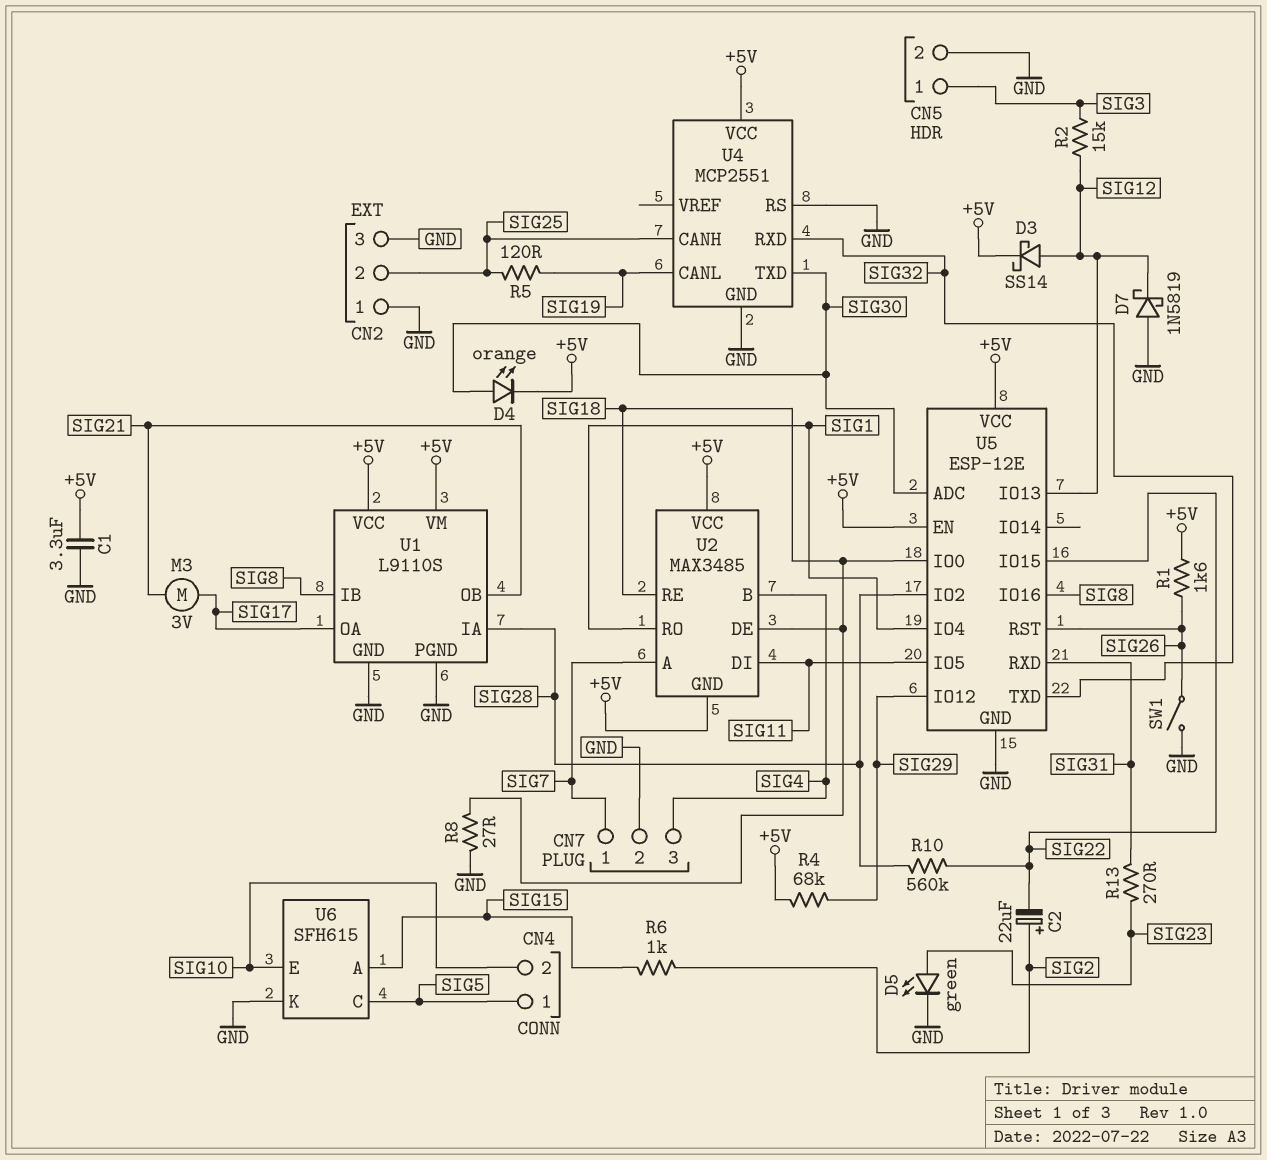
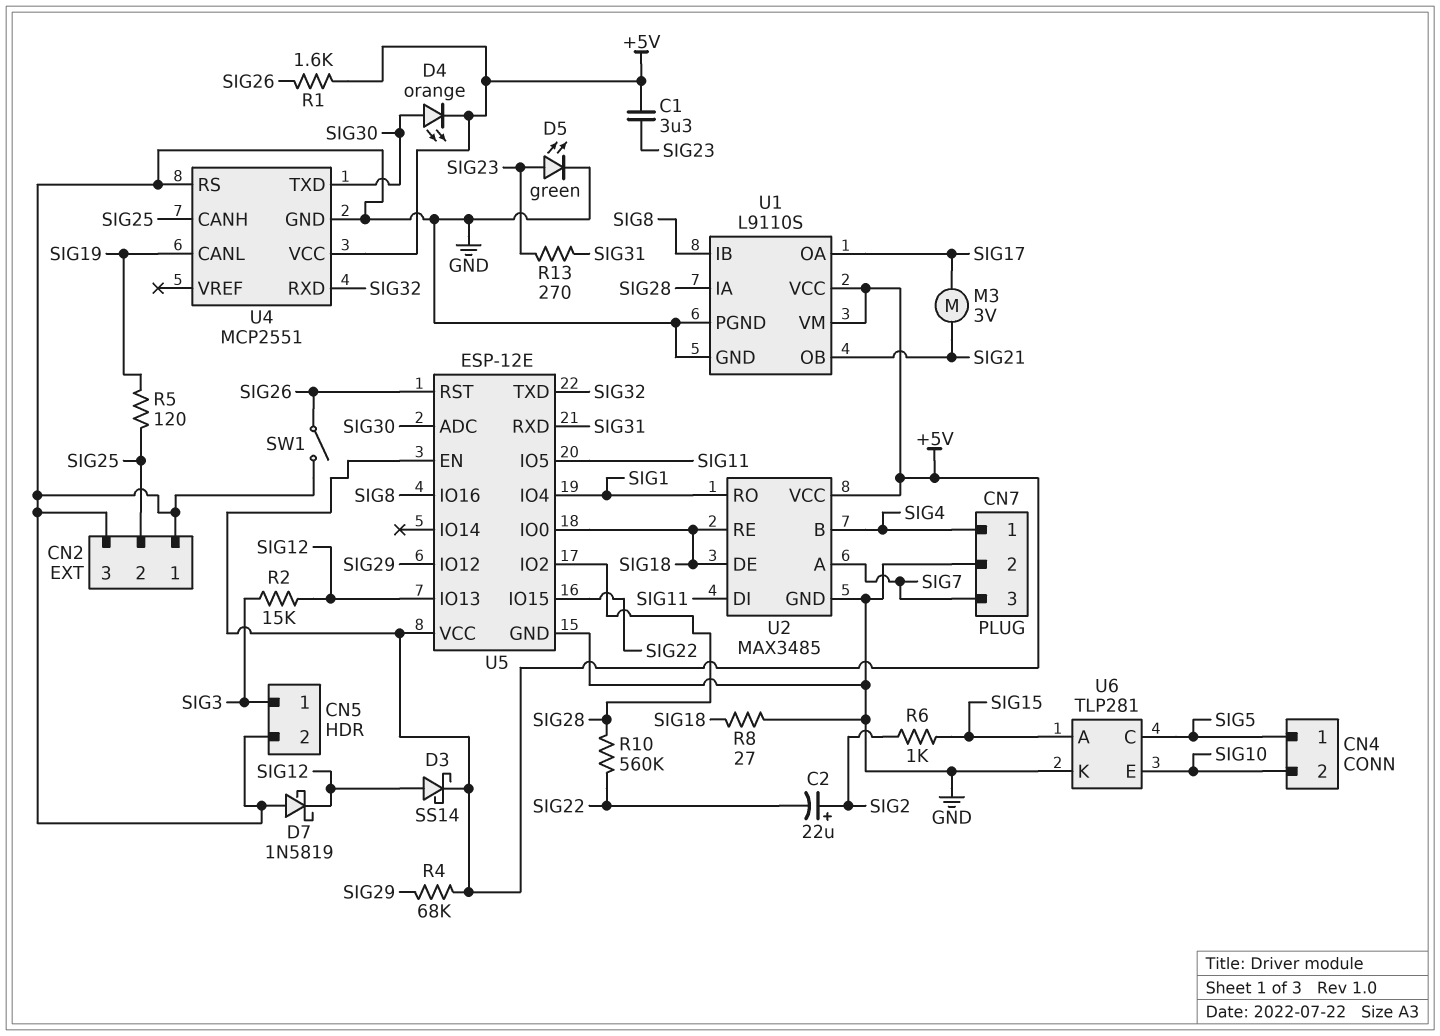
C1: 3.3uF (+5V, GND) -> 3.3uF (+5V, SIG23)
CN7 pin 1: SIG7 -> SIG4
CN7 pin 3: SIG4 -> SIG7
U2 pin GND: +5V -> GND
U6: SFH615 -> TLP281

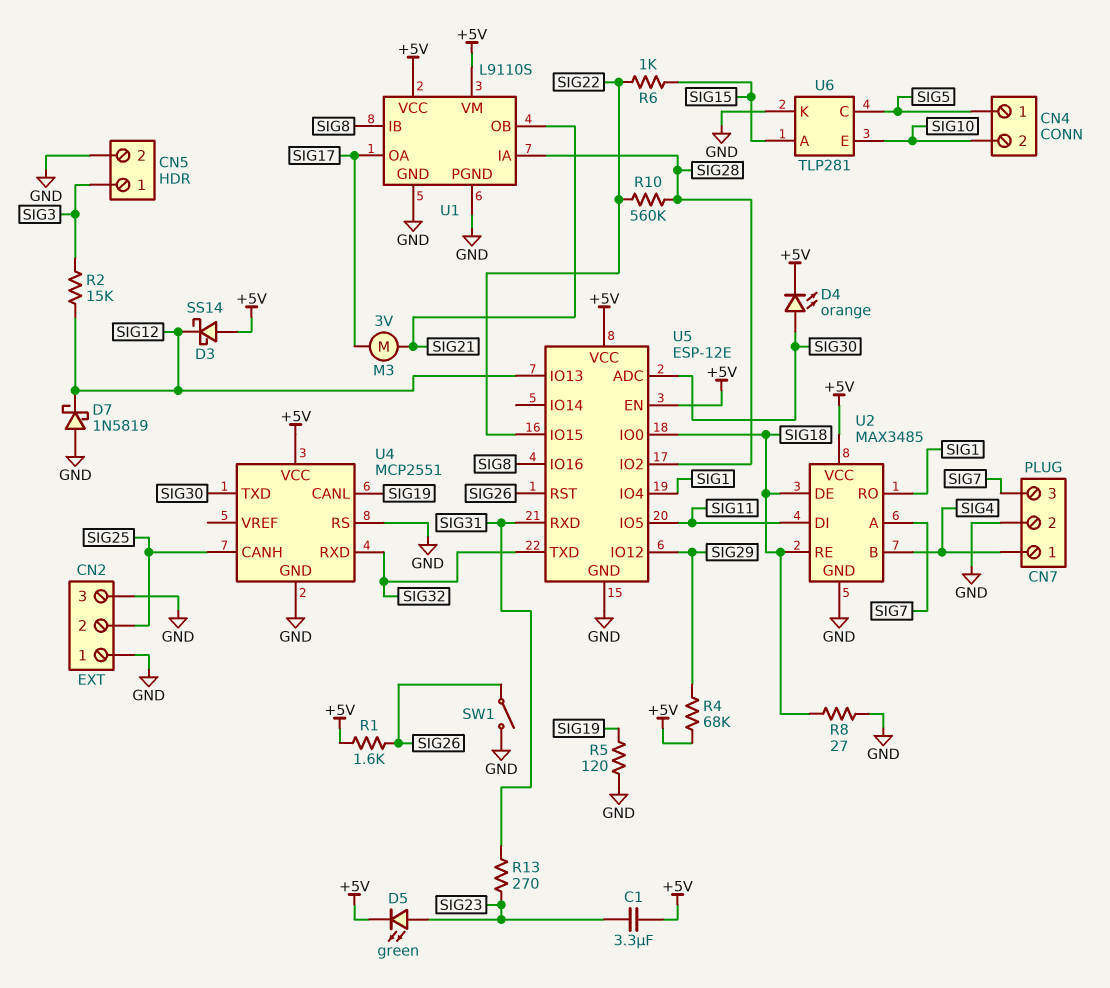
C2: 22uF (plus SIG2, minus SIG22) -> none
D3: schottky SS14 (A SIG12, K +5V) -> schottky SS14 (A +5V, K SIG12)
D5: LED green (A SIG23, K GND) -> LED green (A SIG23, K +5V)
R5: 120 (SIG19, SIG25) -> 120 (GND, SIG19)
R6: 1k (SIG2, SIG15) -> 1k (SIG15, SIG22)

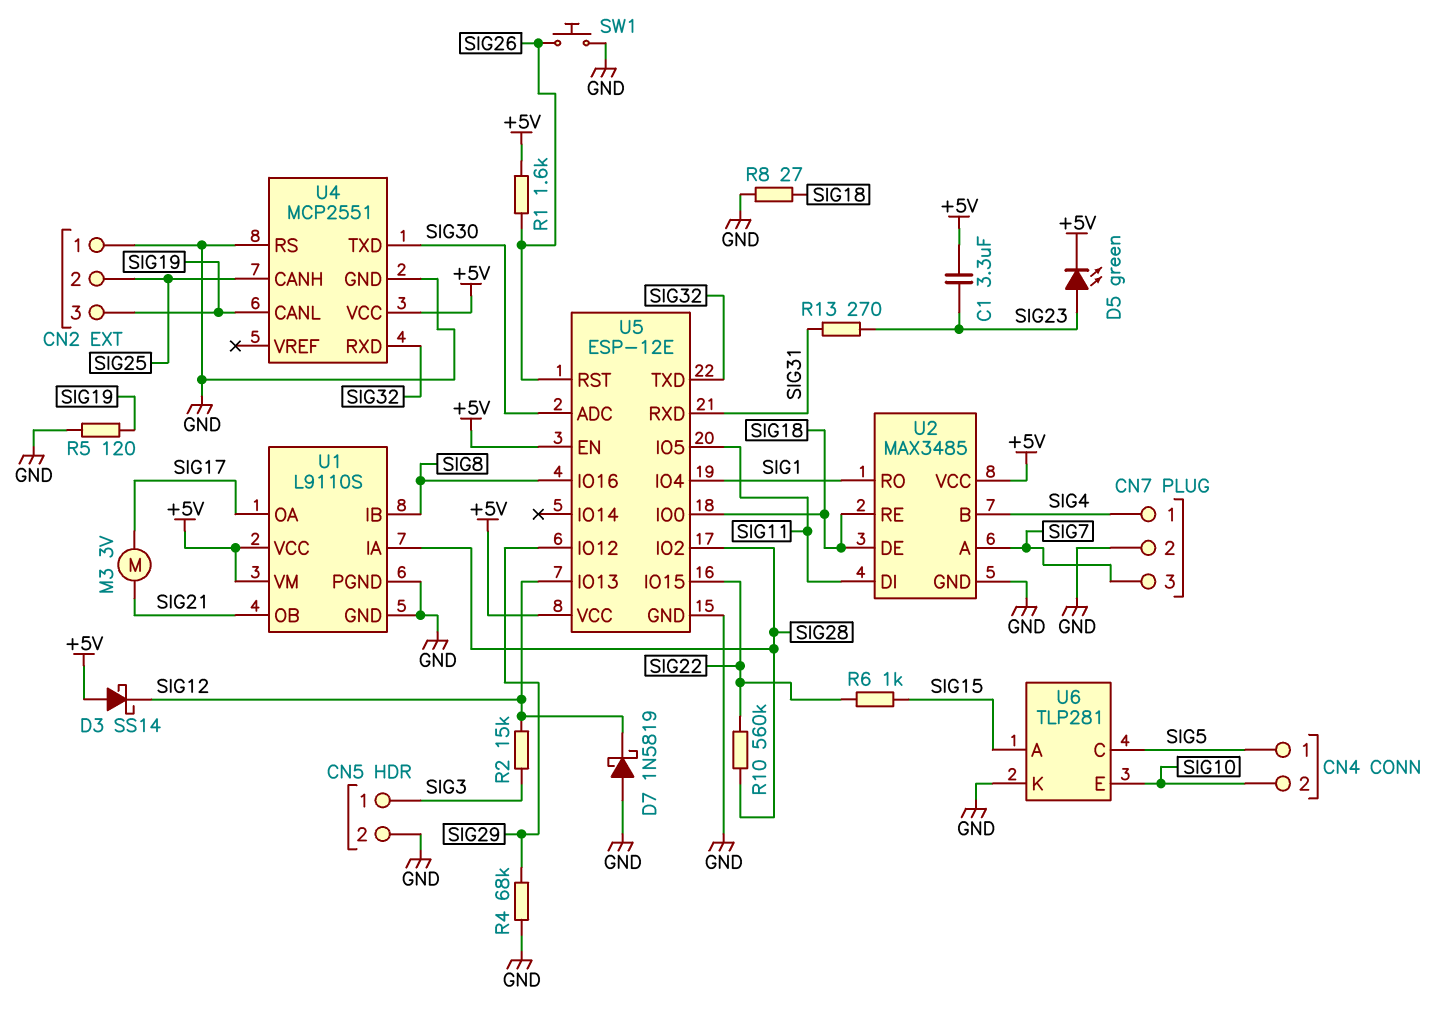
CN2 pin 3: GND -> SIG19
D4: LED orange (A SIG30, K +5V) -> none
R4: 68k (+5V, SIG29) -> 68k (GND, SIG29)
SW1: switch (GND, SIG26) -> button (GND, SIG26)

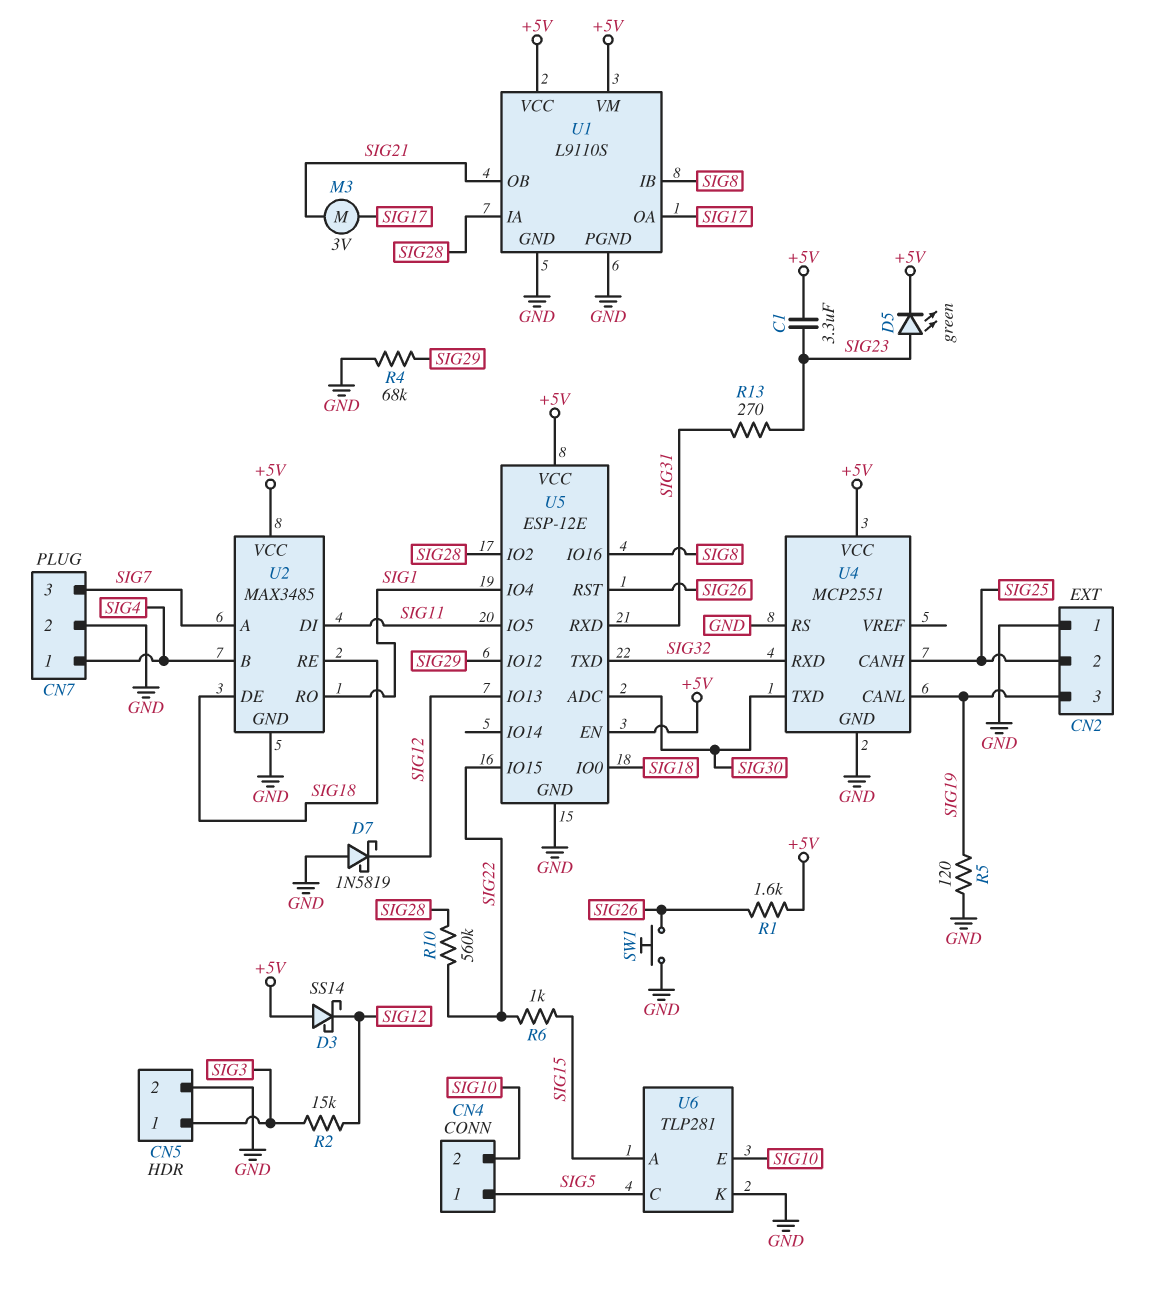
R8: 27 (GND, SIG18) -> none

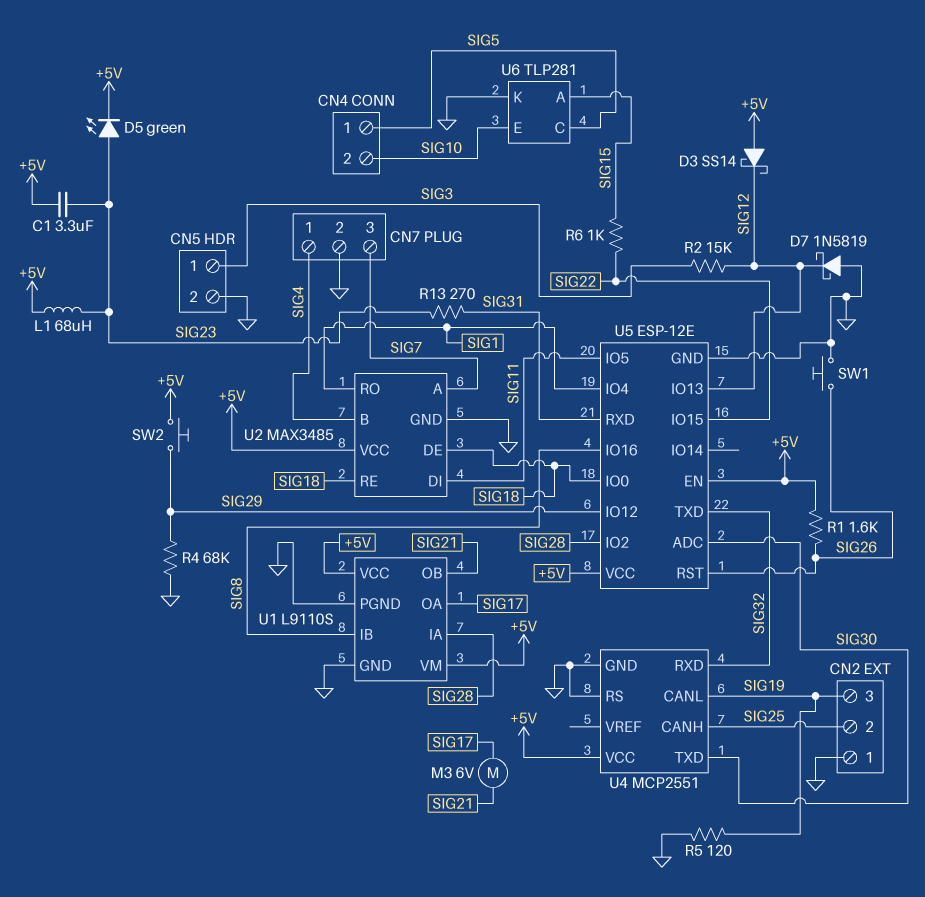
L1: none -> 68uH (+5V, SIG23)
M3: motor 3V (SIG17, SIG21) -> motor 6V (SIG17, SIG21)
R10: 560k (SIG22, SIG28) -> none
SW2: none -> button (+5V, SIG29)

